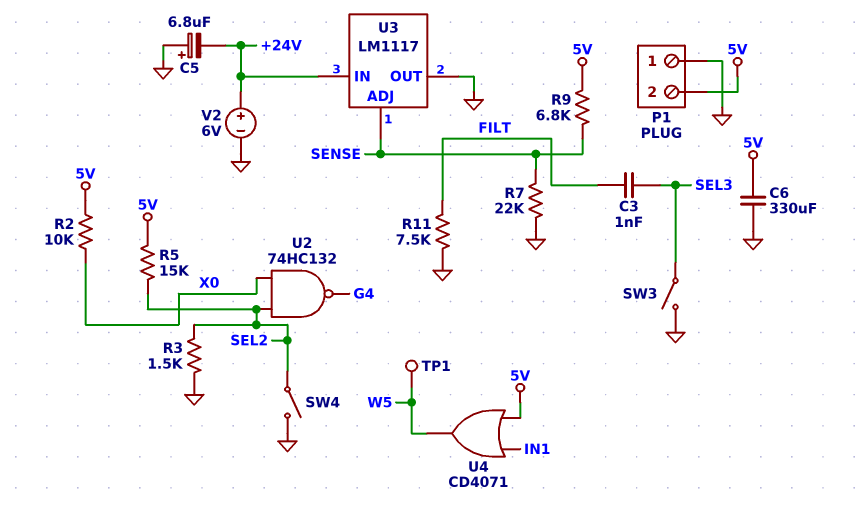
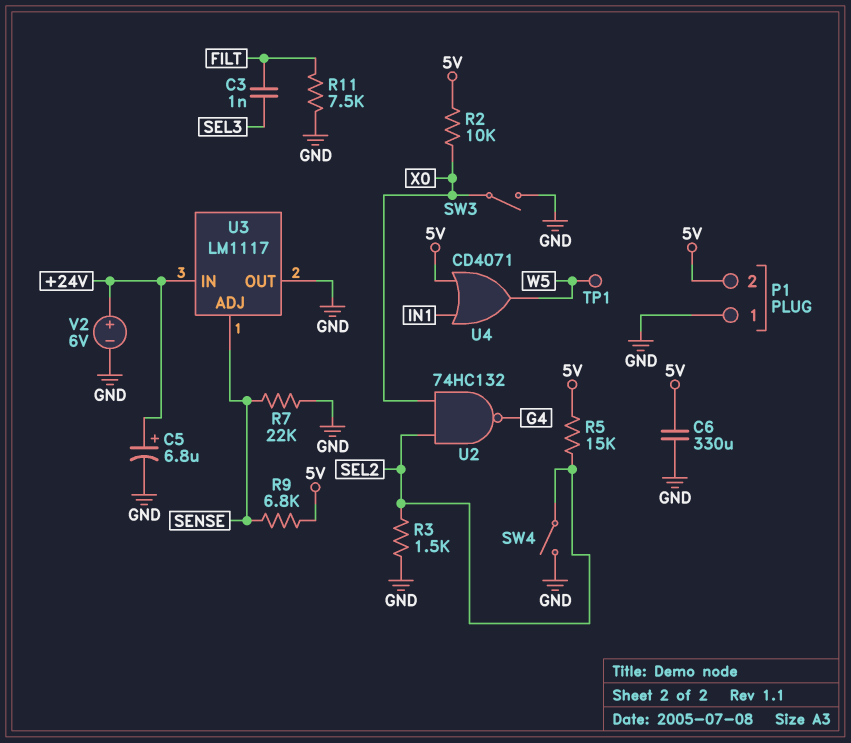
C5: 6.8uF (plus GND, minus +24V) -> 6.8uF (plus +24V, minus GND)
SW3: switch (GND, SEL3) -> switch (GND, X0)

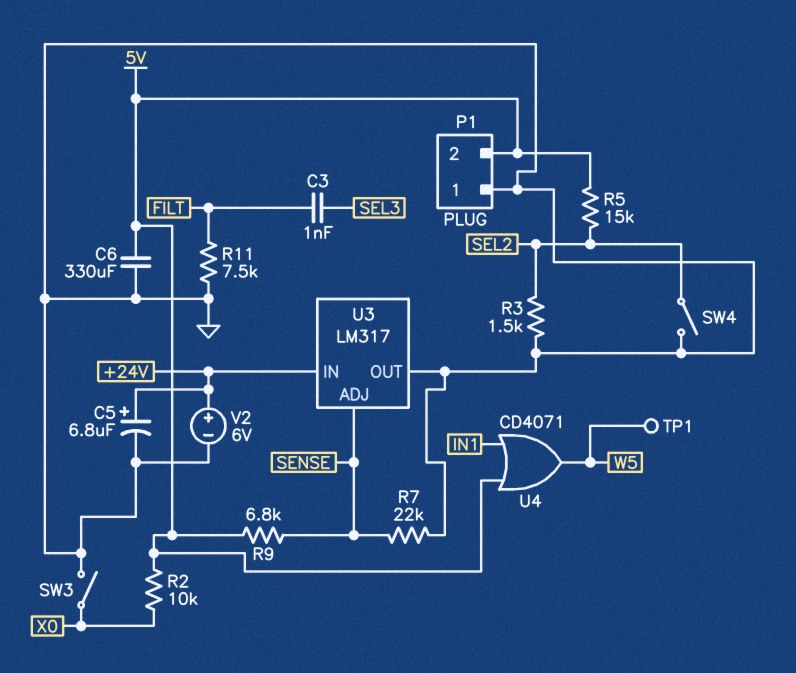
U2: NAND 74HC132 (in SEL2, in X0, out G4) -> none
U3: LM1117 -> LM317

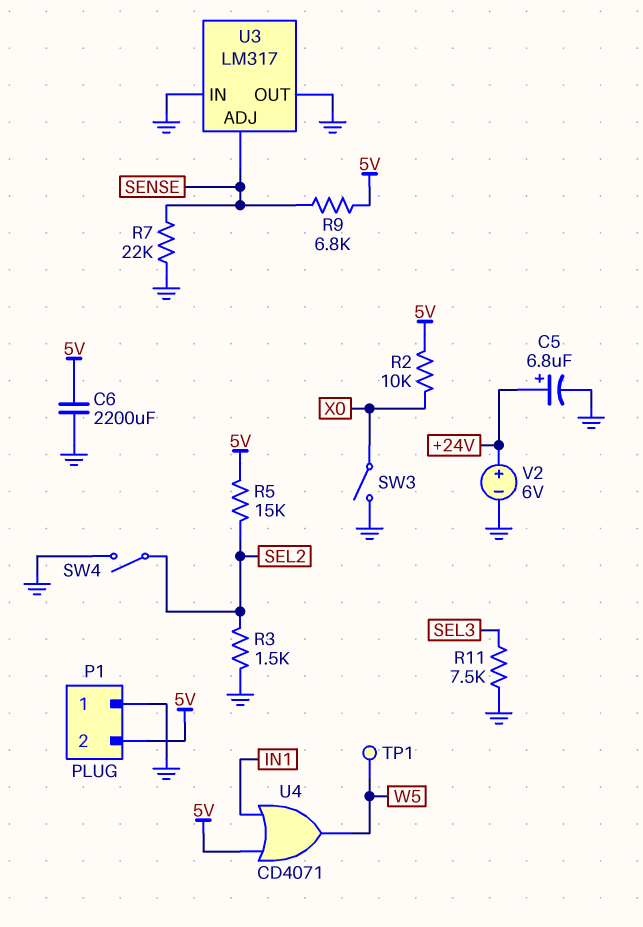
C3: 1nF (FILT, SEL3) -> none
C6: 330uF (5V, GND) -> 2200uF (5V, GND)
R11: 7.5k (FILT, GND) -> 7.5k (GND, SEL3)
U3 pin IN: +24V -> GND

